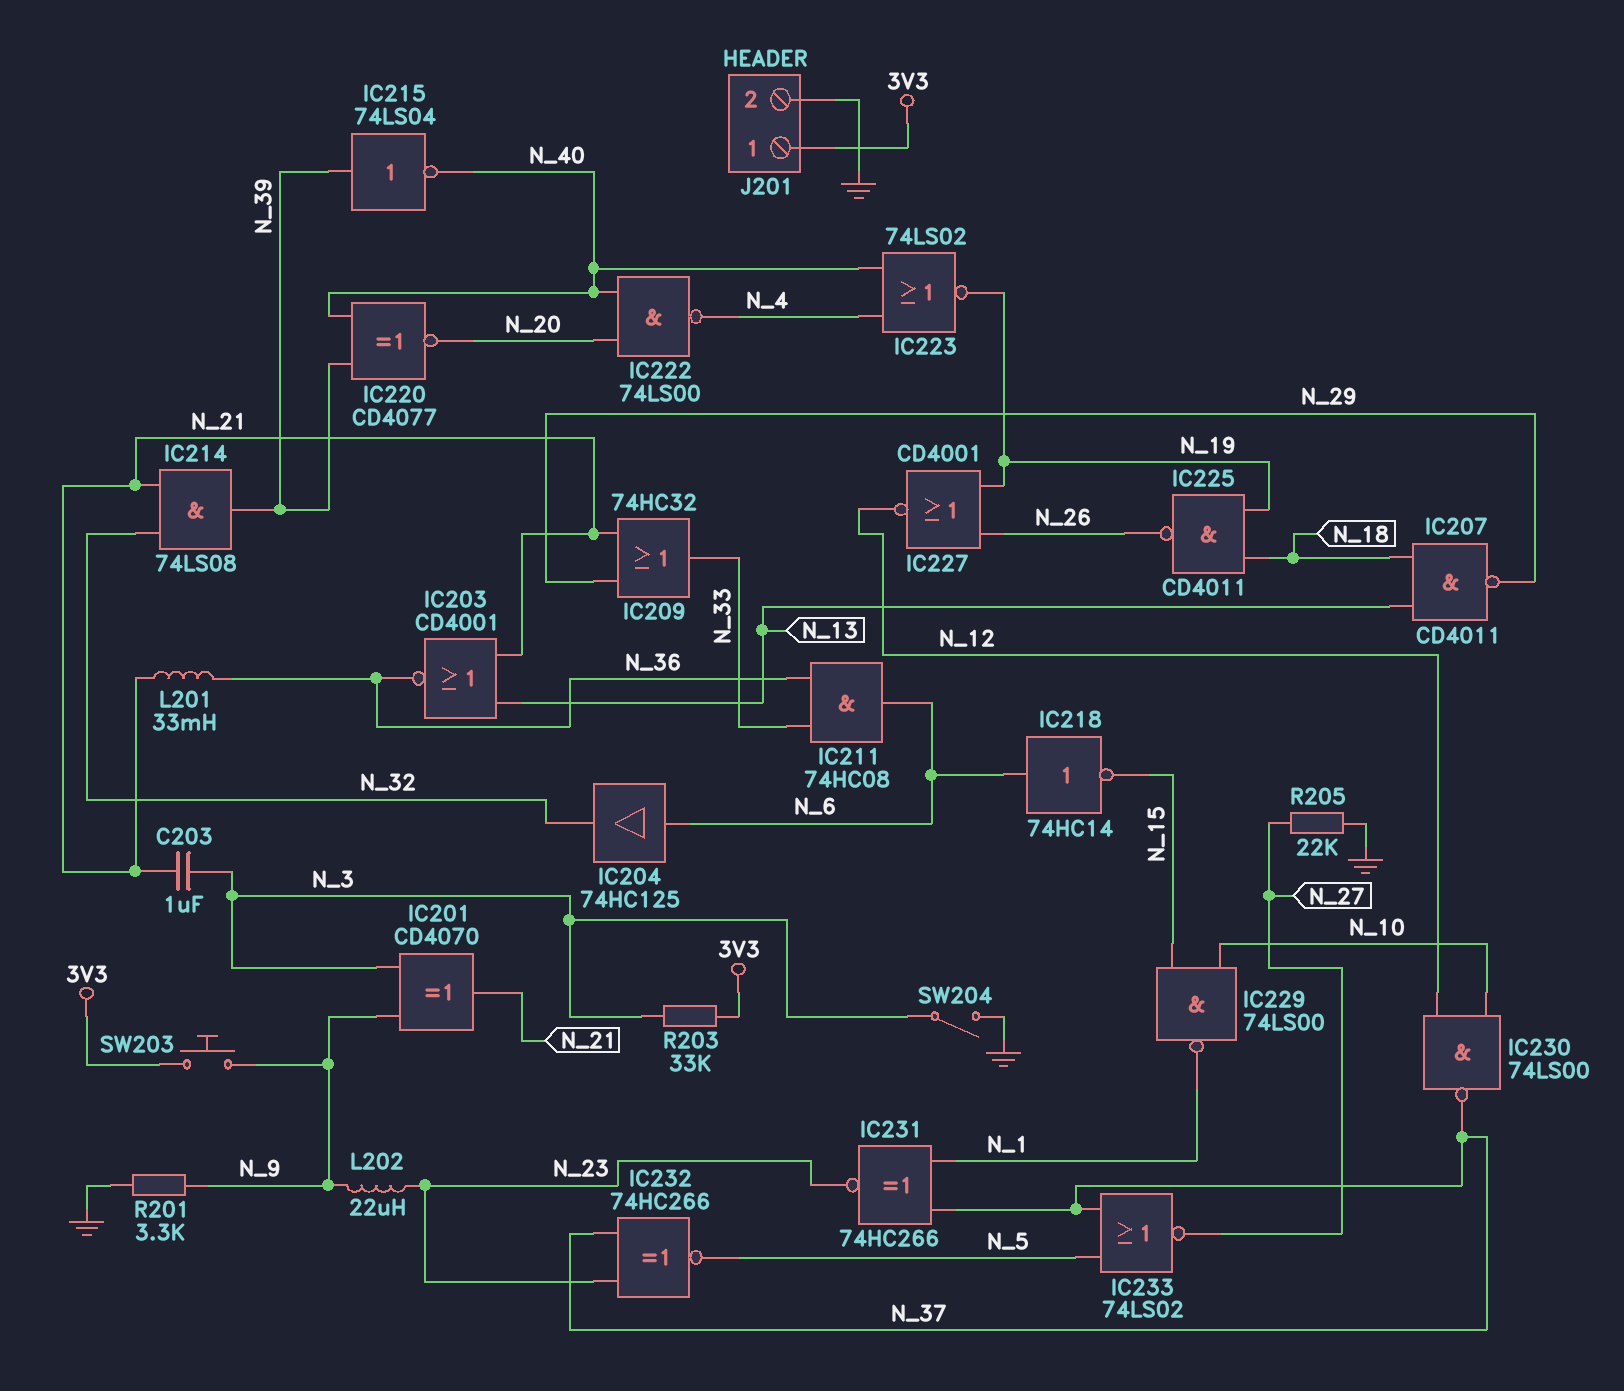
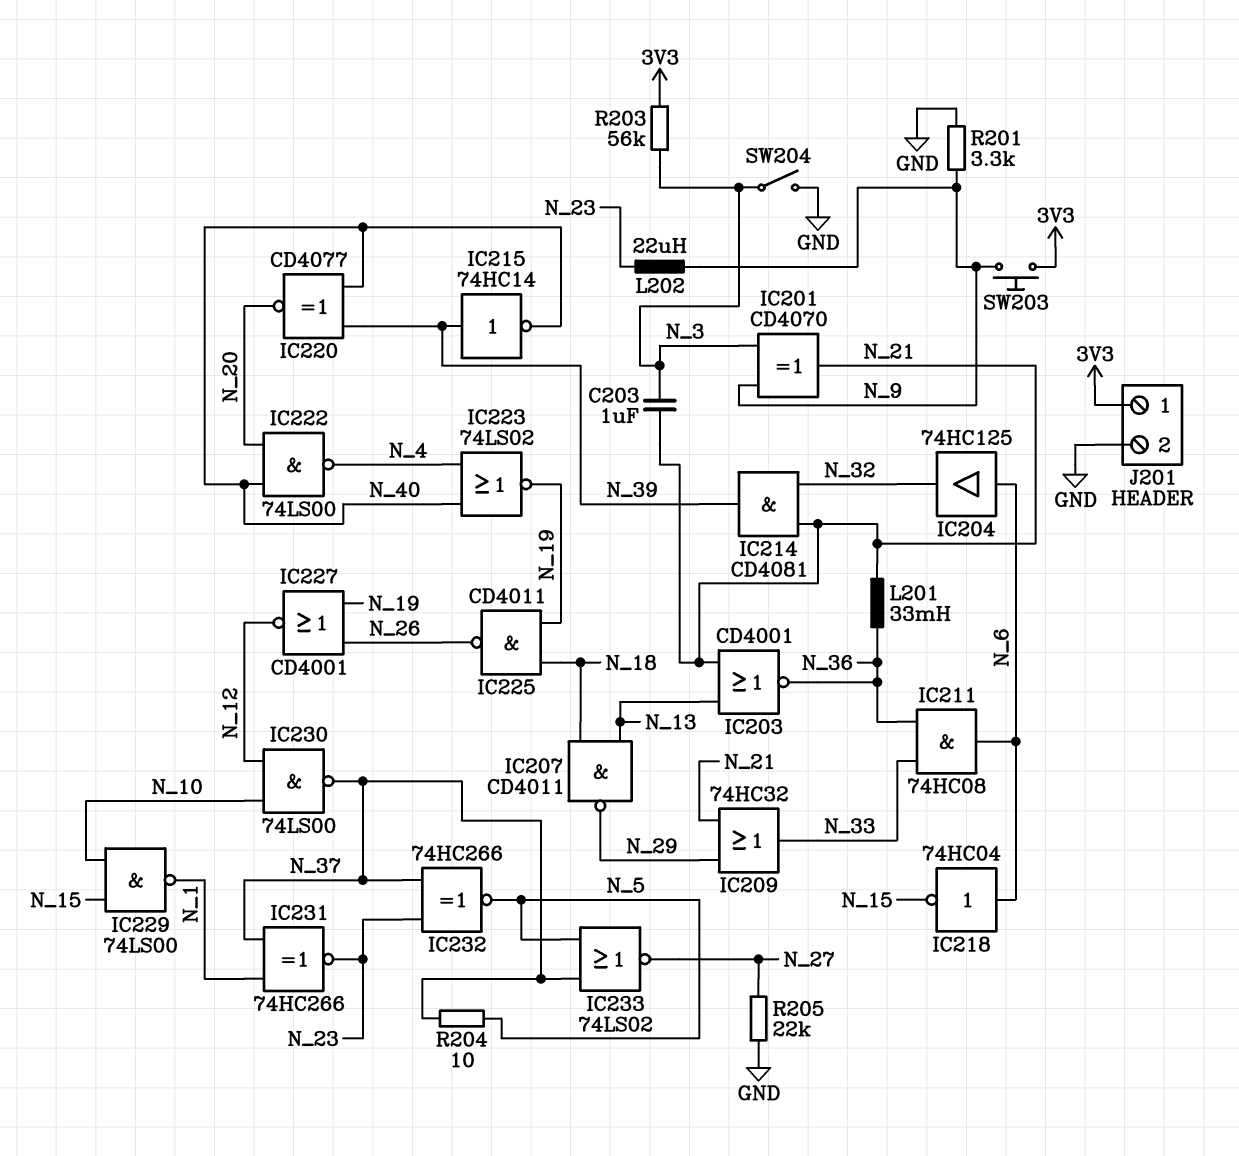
IC214: AND 74LS08 (in N_21, in N_32, out N_39) -> AND CD4081 (in N_21, in N_32, out N_39)
IC215: NOT 74LS04 (in N_39, out N_40) -> NOT 74HC14 (in N_39, out N_40)
IC218: NOT 74HC14 (in N_6, out N_15) -> NOT 74HC04 (in N_6, out N_15)
R203: 33k (3V3, N_3) -> 56k (3V3, N_3)
R204: none -> 10 (N_5, N_37)

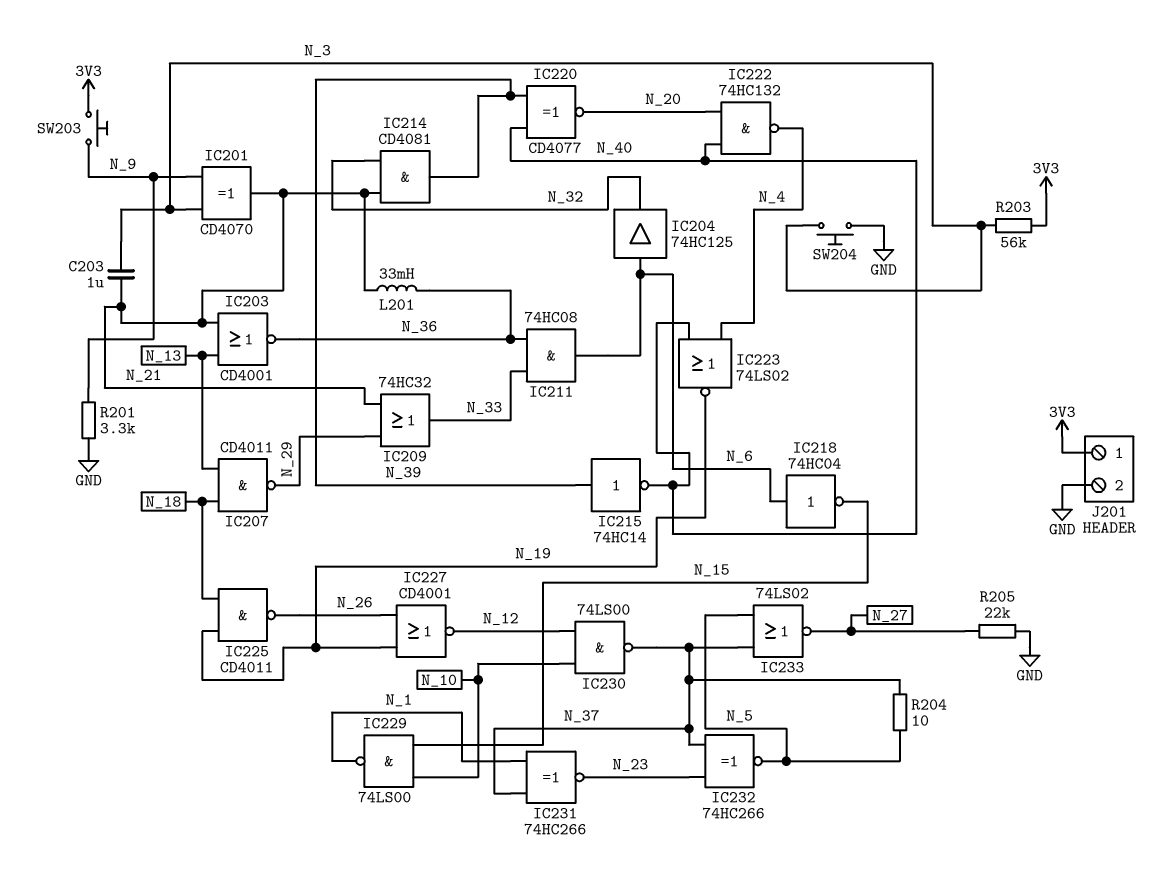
IC222: NAND 74LS00 (in N_20, in N_40, out N_4) -> NAND 74HC132 (in N_20, in N_40, out N_4)
L202: 22uH (N_9, N_23) -> none
SW204: switch (GND, N_3) -> button (GND, N_3)

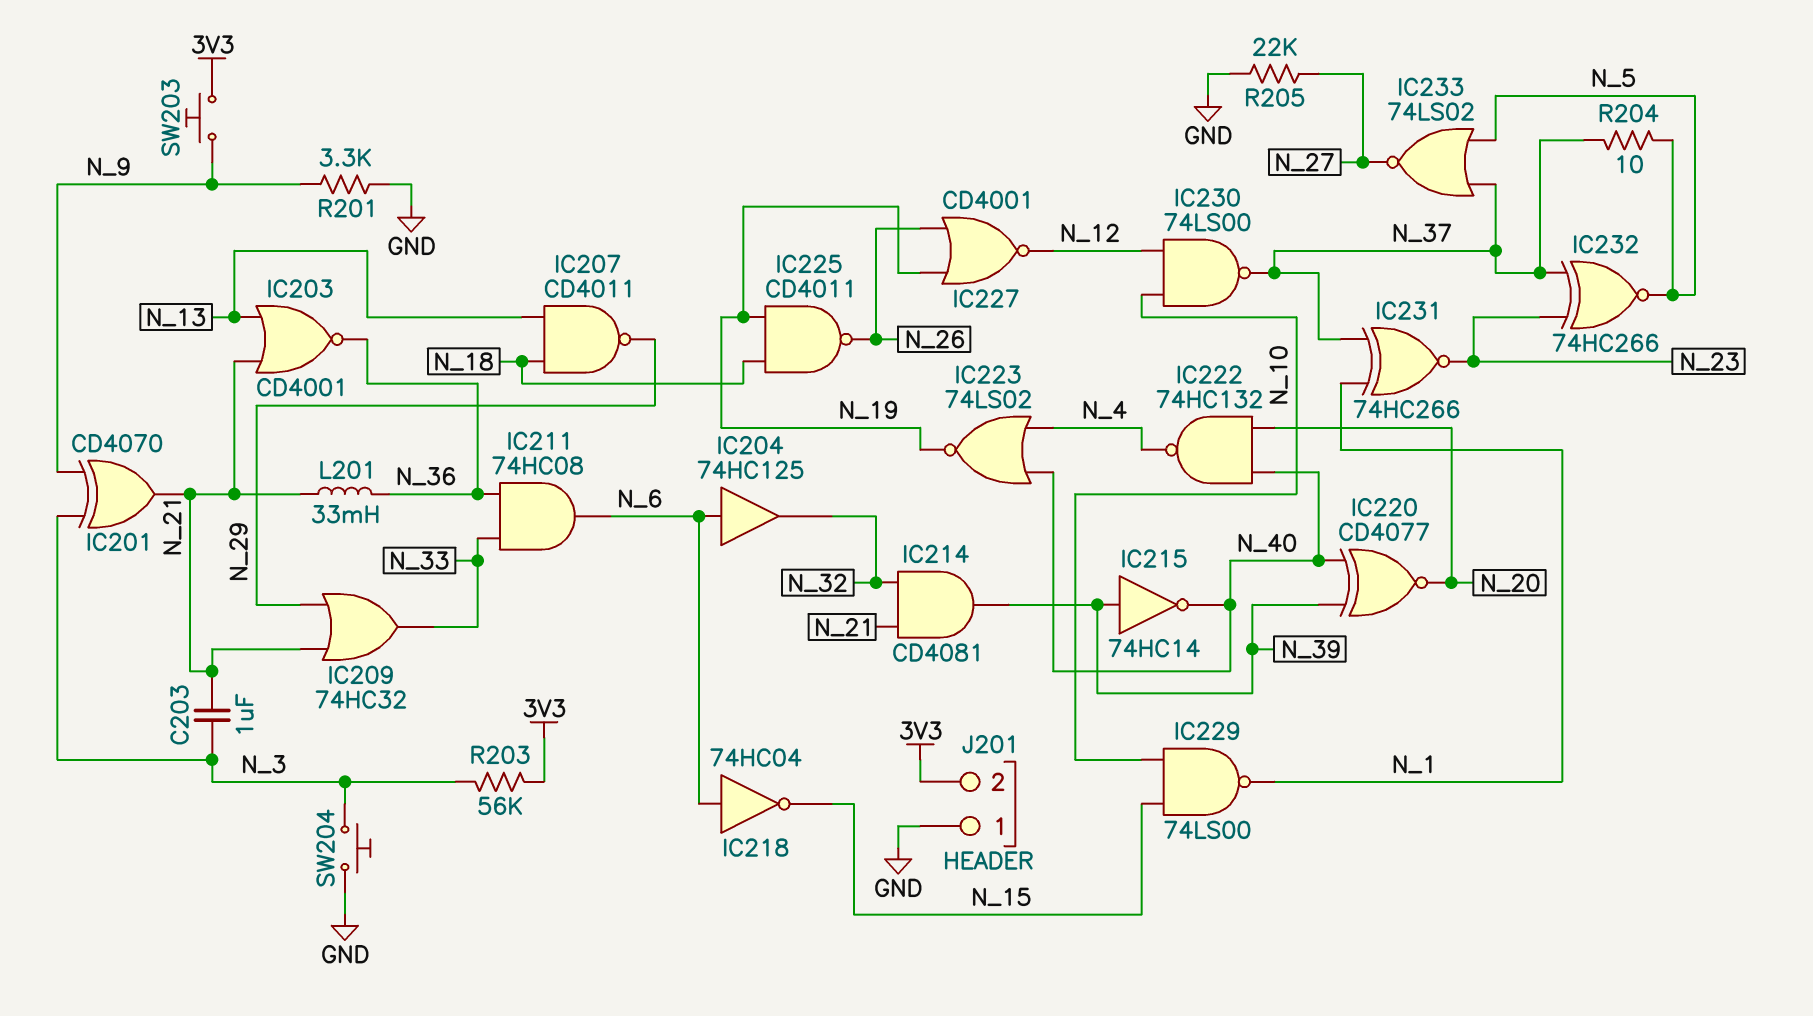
J201 pin 1: 3V3 -> GND
J201 pin 2: GND -> 3V3

